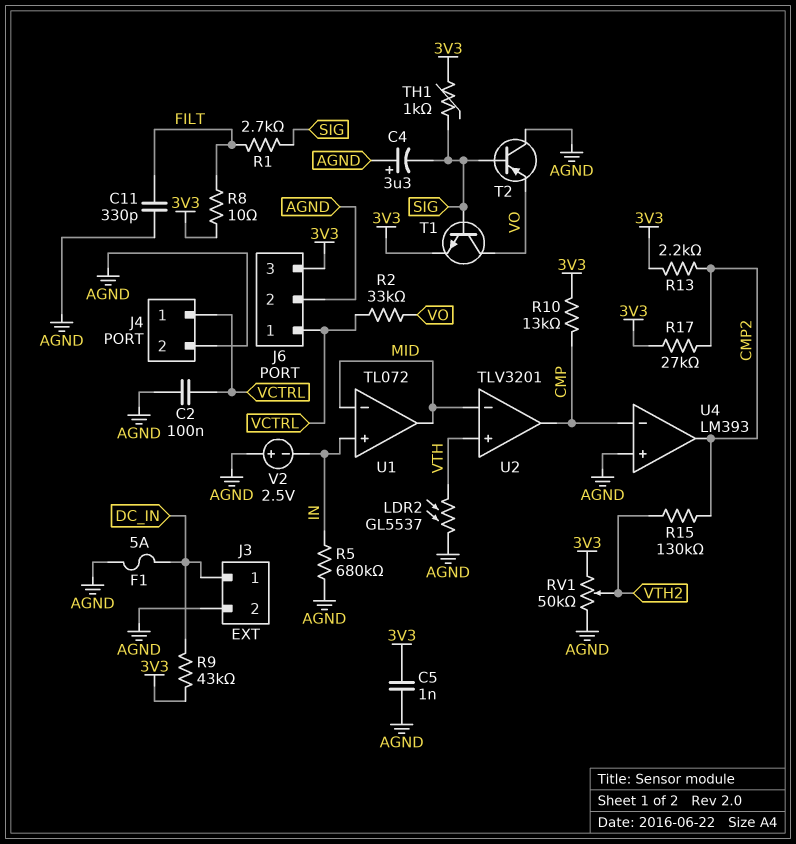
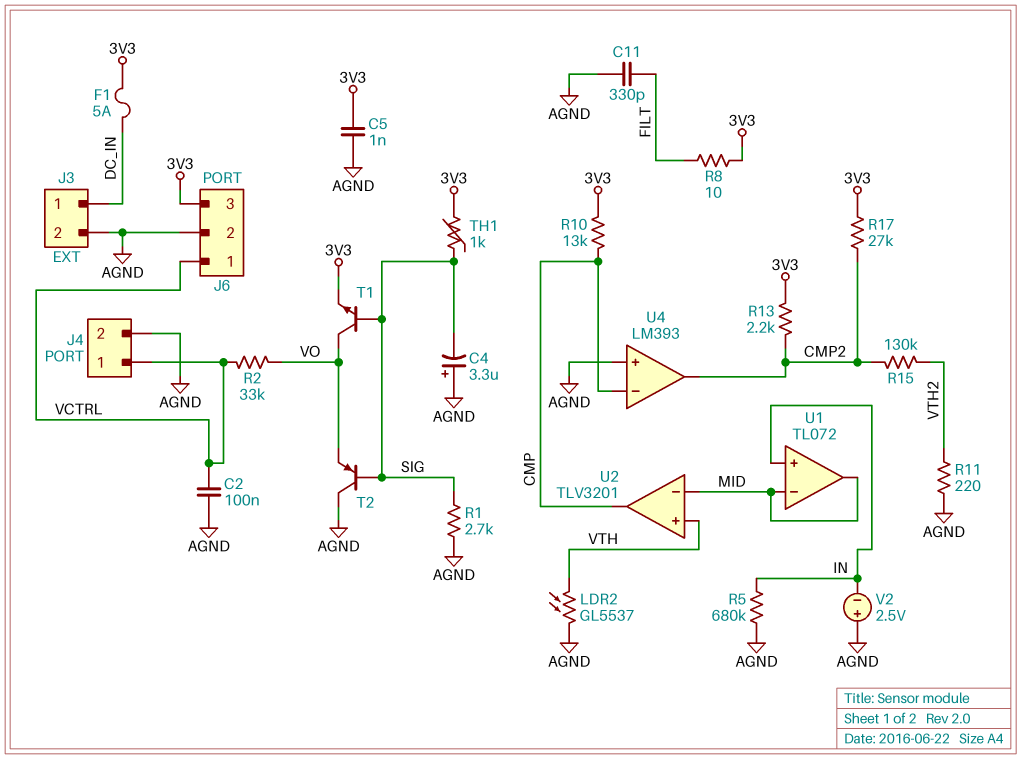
F1: 5A (AGND, DC_IN) -> 5A (3V3, DC_IN)
R1: 2.7k (FILT, SIG) -> 2.7k (AGND, SIG)
R9: 43k (3V3, DC_IN) -> none
R11: none -> 220 (AGND, VTH2)
RV1: 50k (3V3, AGND, wiper VTH2) -> none

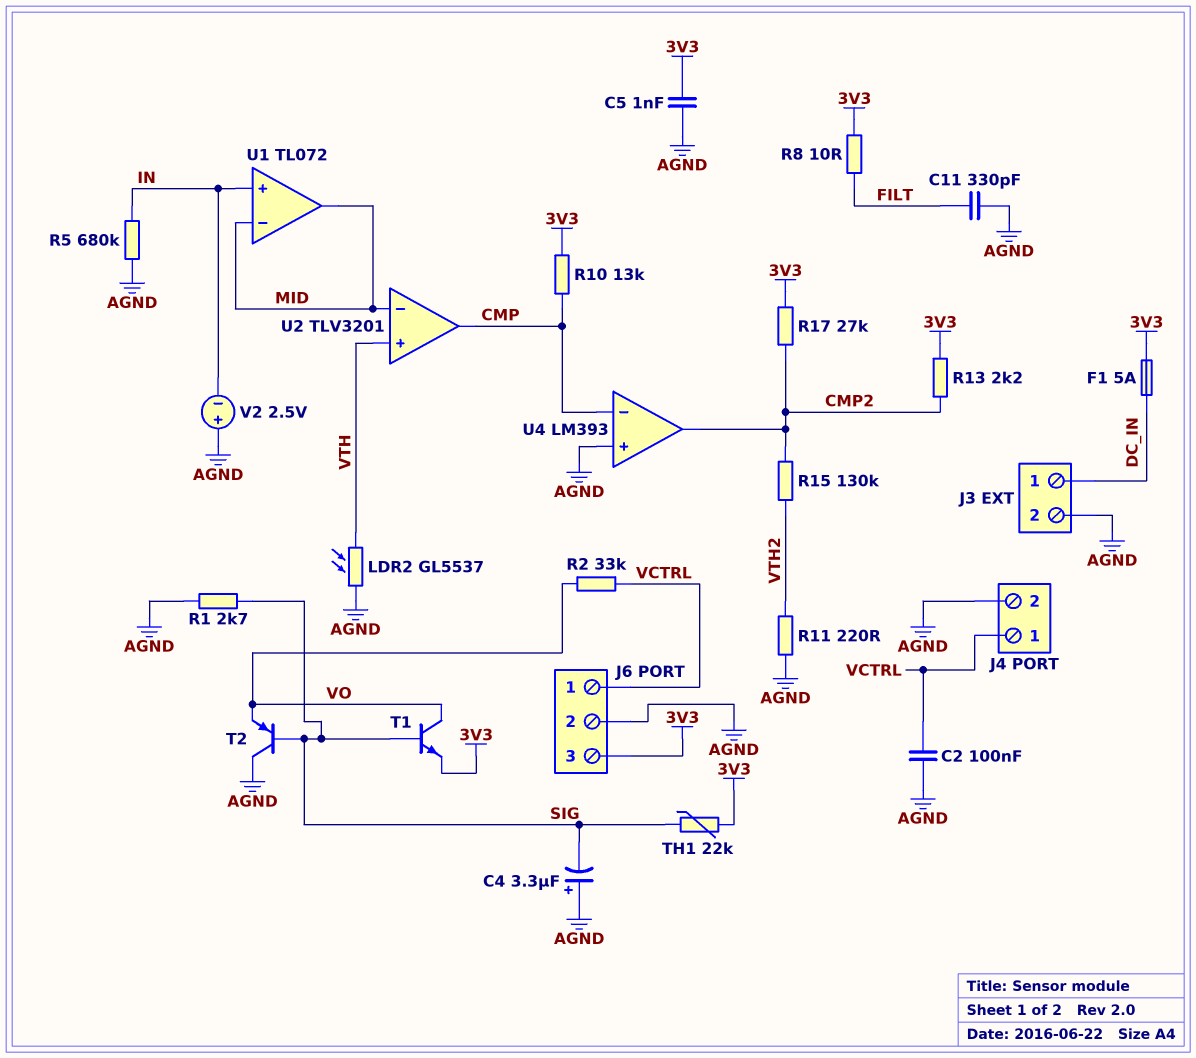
TH1: 1k (3V3, SIG) -> 22k (3V3, SIG)

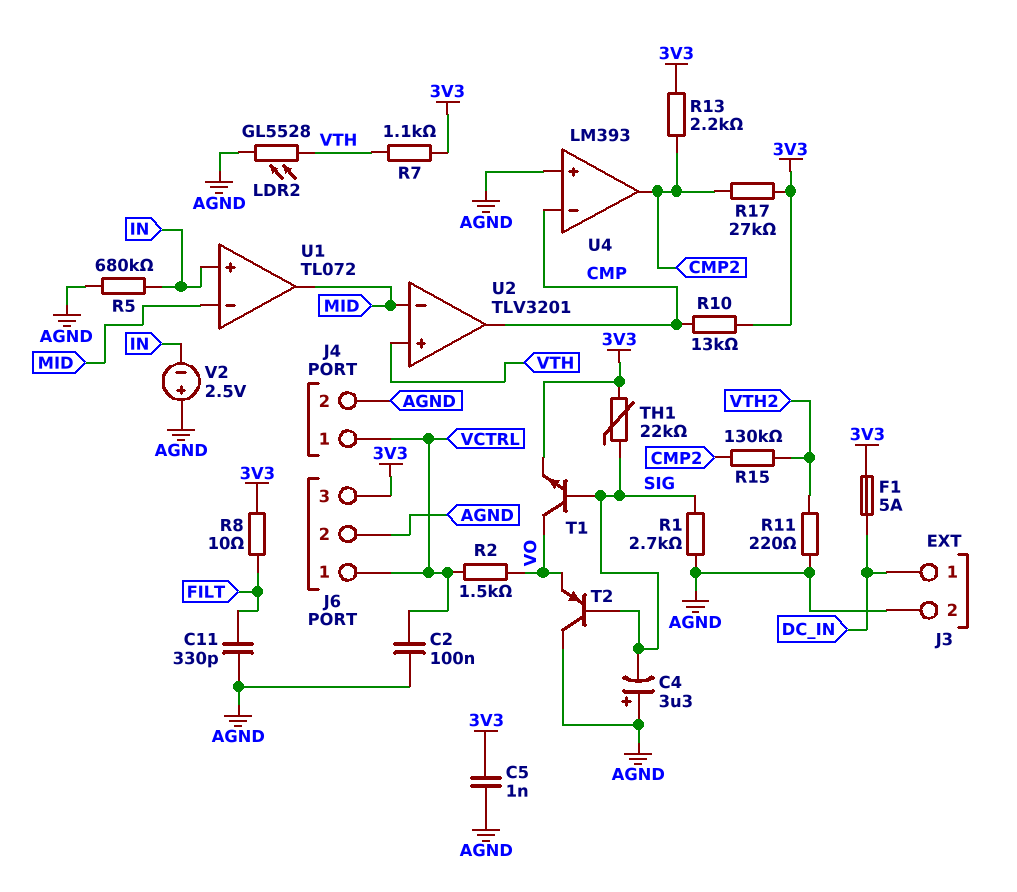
LDR2: GL5537 (AGND, VTH) -> GL5528 (AGND, VTH)
R2: 33k (VCTRL, VO) -> 1.5k (VCTRL, VO)
R7: none -> 1.1k (3V3, VTH)

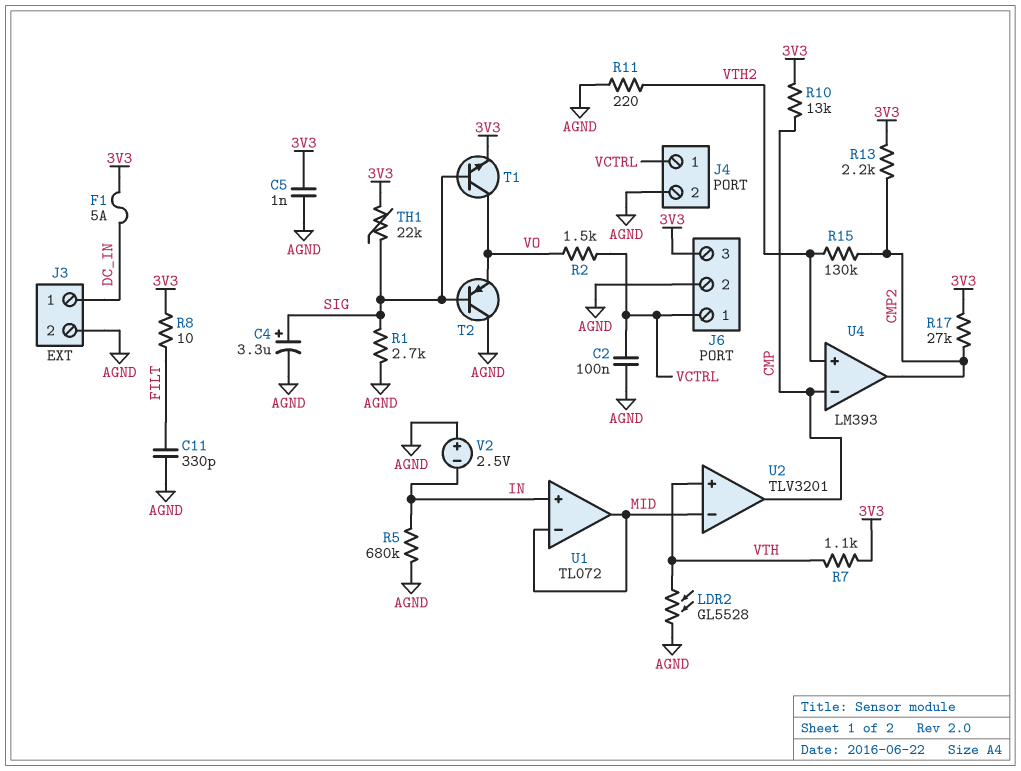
C4: 3.3uF (plus AGND, minus SIG) -> 3.3uF (plus SIG, minus AGND)
U4 pin in+: AGND -> VTH2

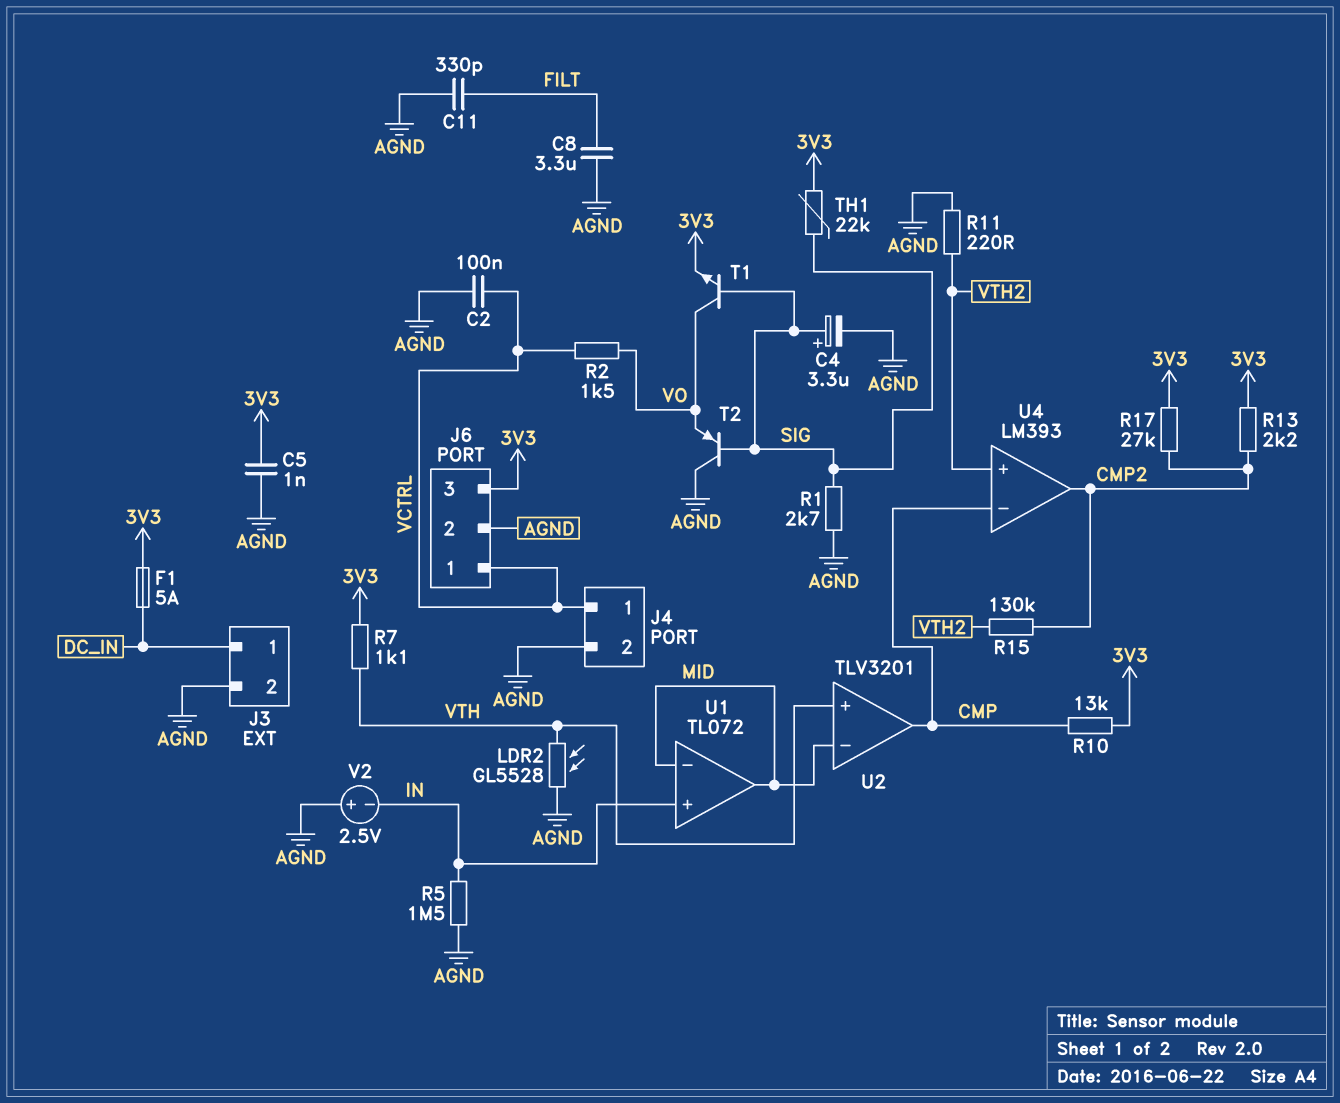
C8: none -> 3.3uF (AGND, FILT)
R5: 680k (AGND, IN) -> 1.5M (AGND, IN)
R8: 10 (3V3, FILT) -> none

